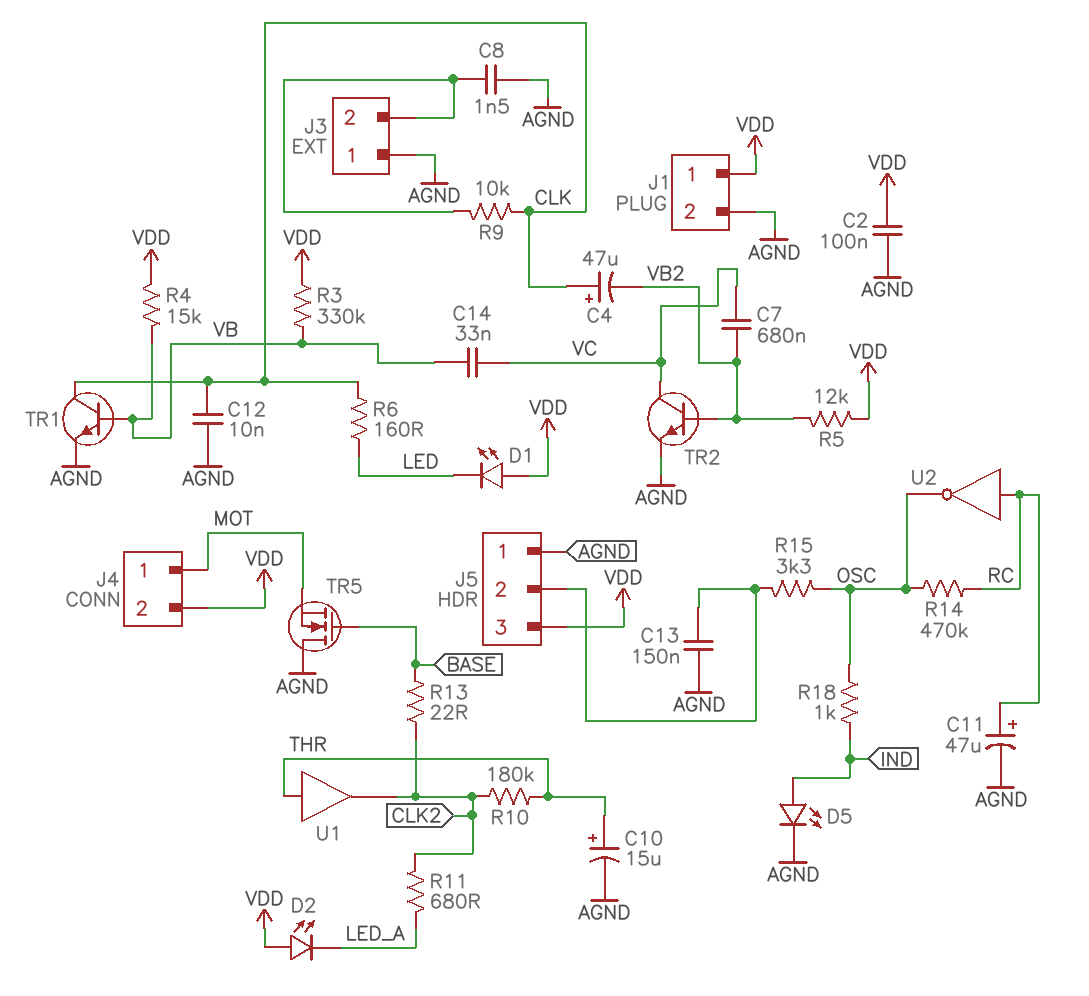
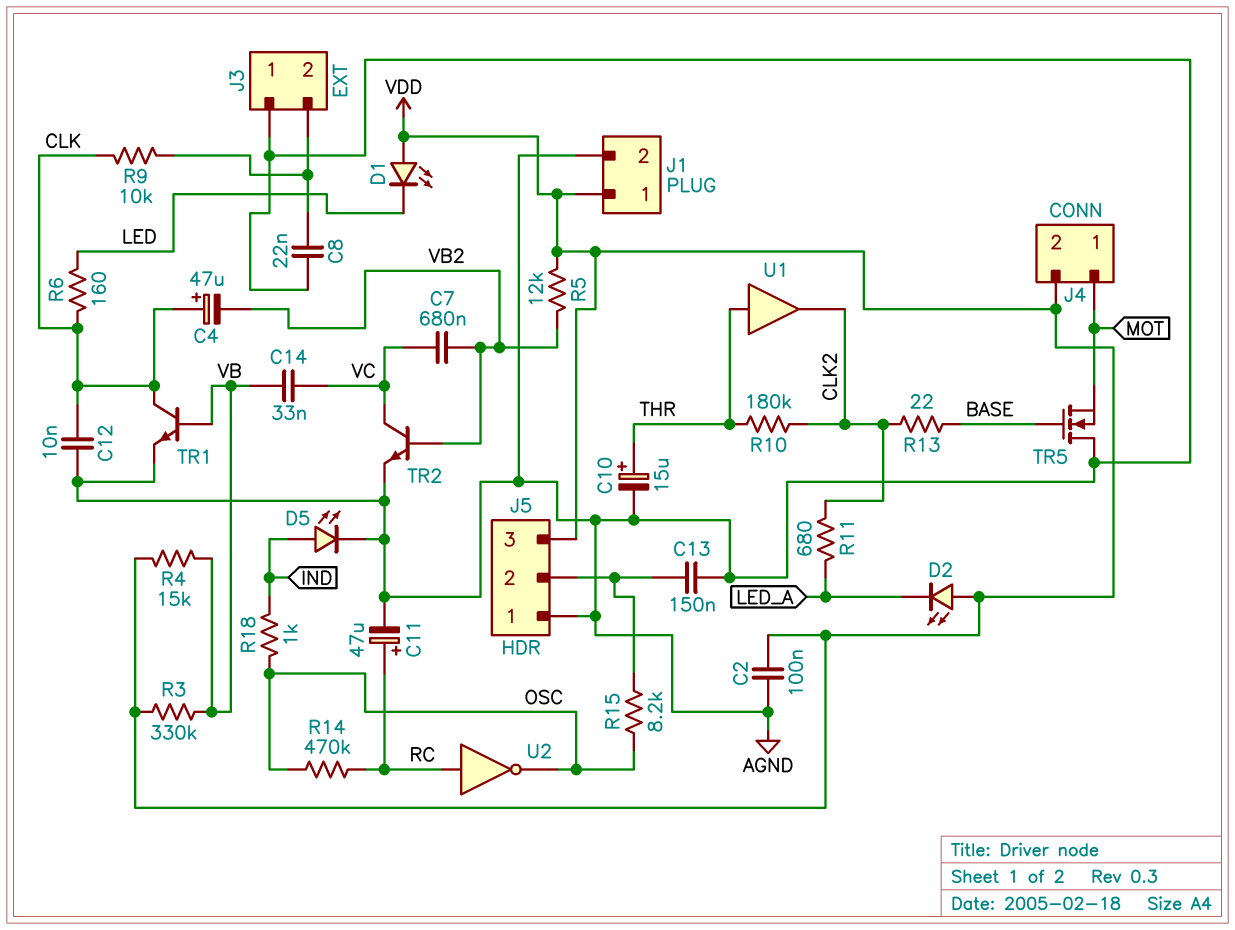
C8: 1.5nF (AGND, J3/2) -> 22nF (AGND, J3/2)
R15: 3.3k (J5/2, OSC) -> 8.2k (J5/2, OSC)

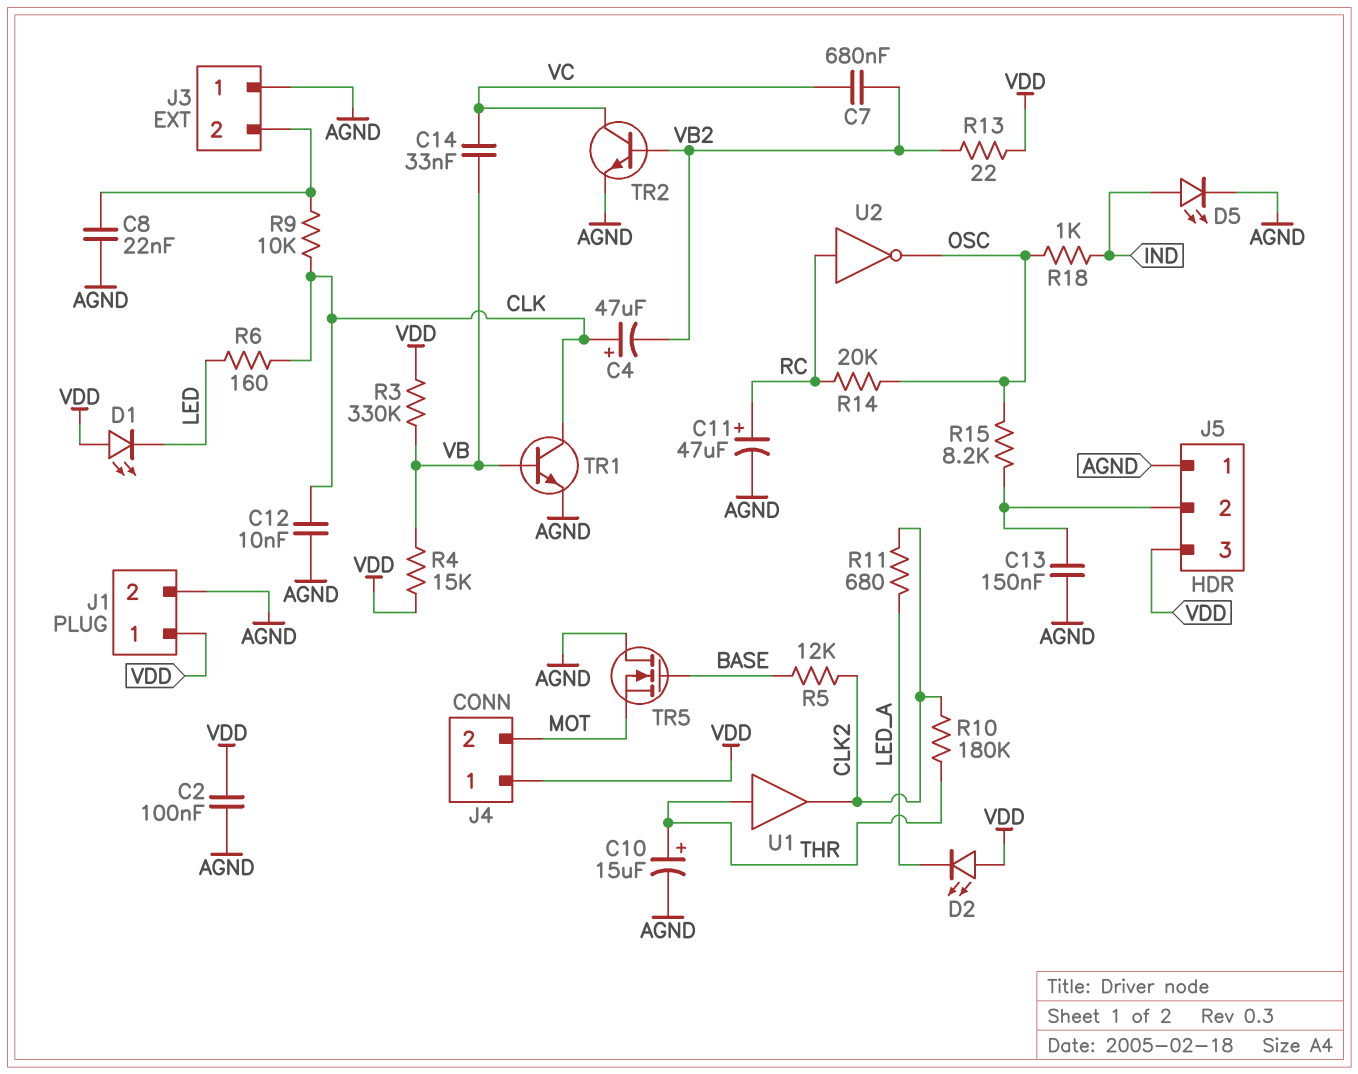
J4 pin 1: MOT -> VDD
J4 pin 2: VDD -> MOT
R5: 12k (VB2, VDD) -> 12k (BASE, CLK2)
R13: 22 (BASE, CLK2) -> 22 (VB2, VDD)
R14: 470k (OSC, RC) -> 20k (OSC, RC)

